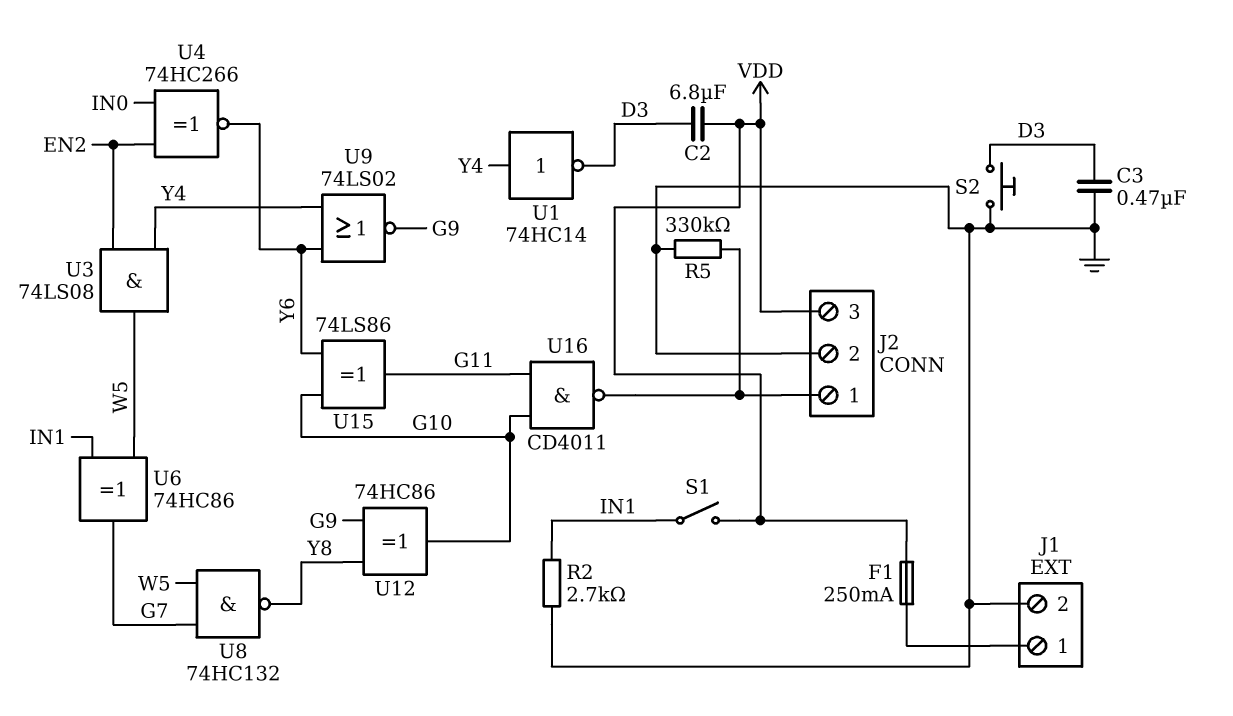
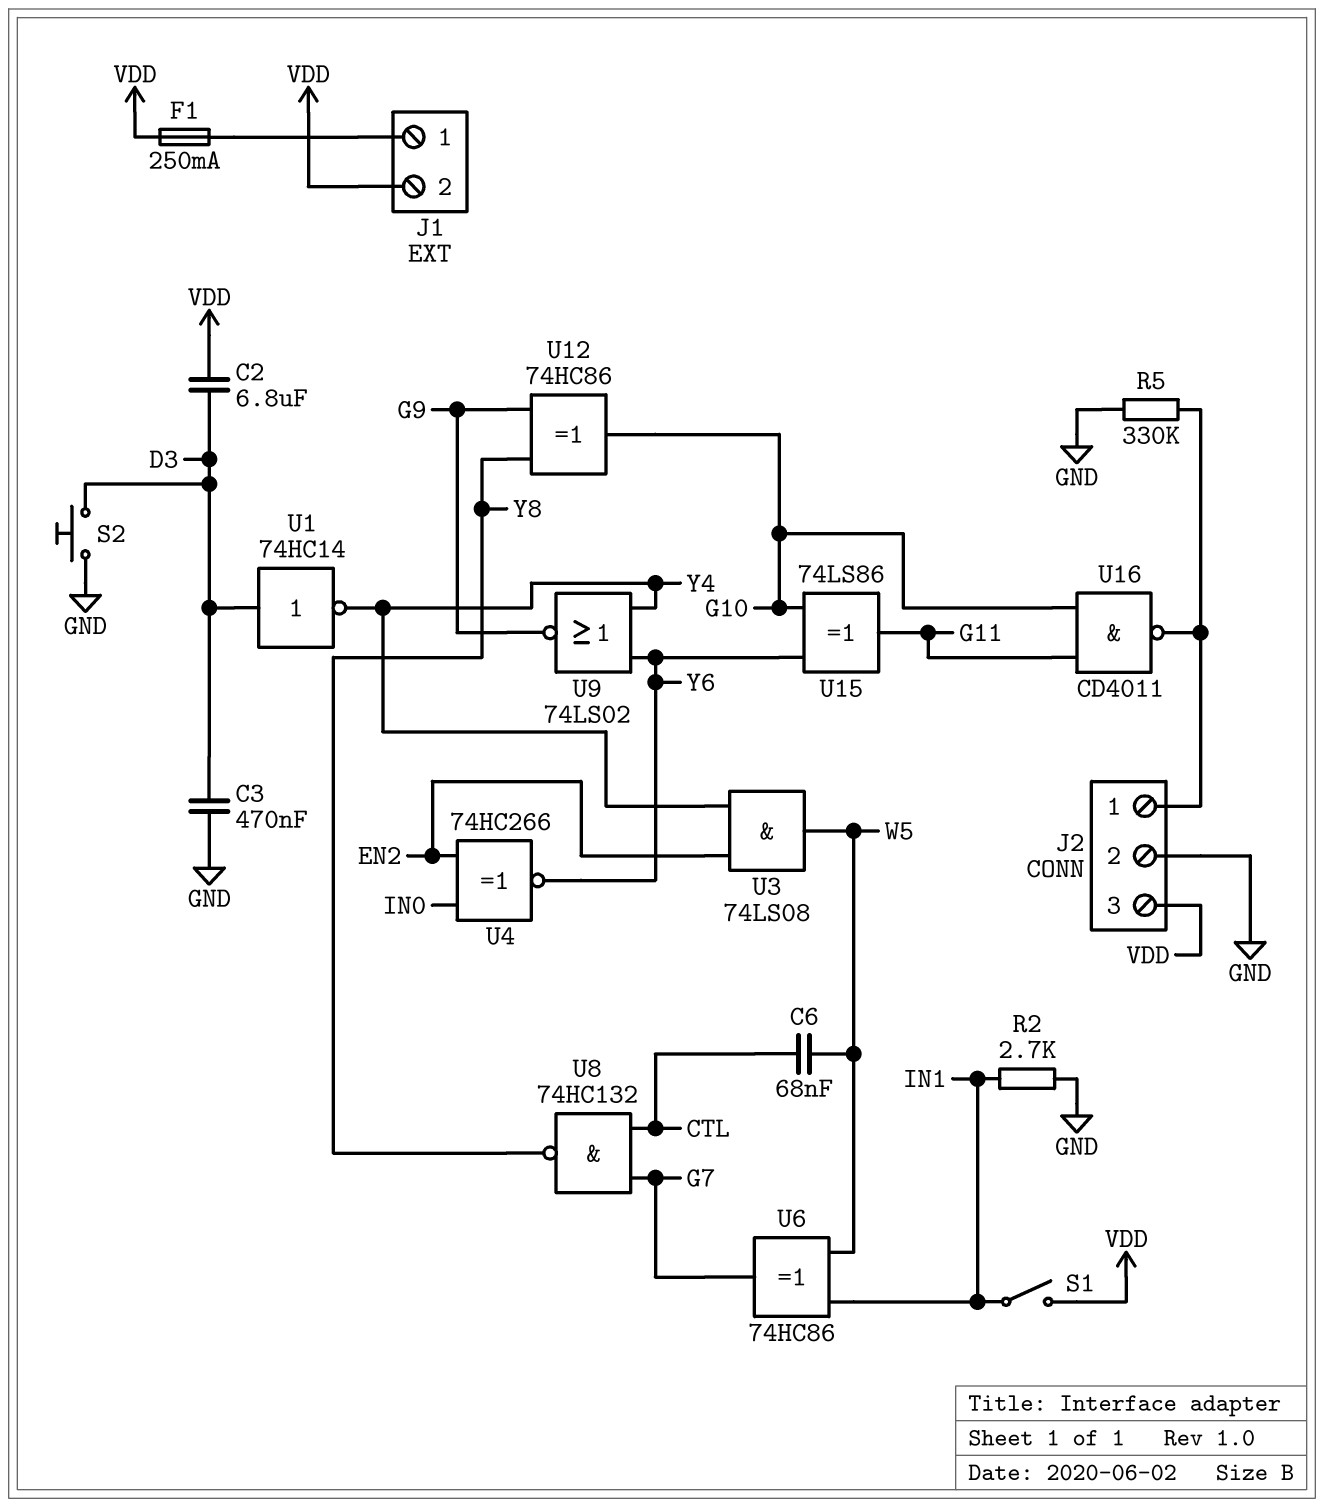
C6: none -> 68nF (CTL, W5)
J1 pin 2: GND -> VDD
U1: NOT 74HC14 (in Y4, out D3) -> NOT 74HC14 (in D3, out Y4)
U8: NAND 74HC132 (in G7, in W5, out Y8) -> NAND 74HC132 (in CTL, in G7, out Y8)

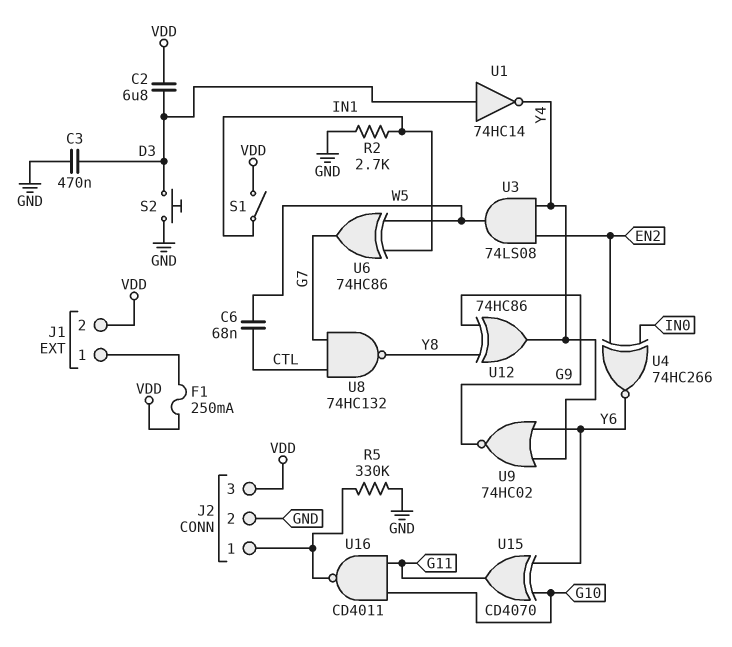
U9: NOR 74LS02 (in Y4, in Y6, out G9) -> NOR 74HC02 (in Y4, in Y6, out G9)
U12: XOR 74HC86 (in G9, in Y8, out G10) -> XOR 74HC86 (in G9, in Y8, out Y4)
U15: XOR 74LS86 (in G10, in Y6, out G11) -> XOR CD4070 (in G10, in Y6, out G11)

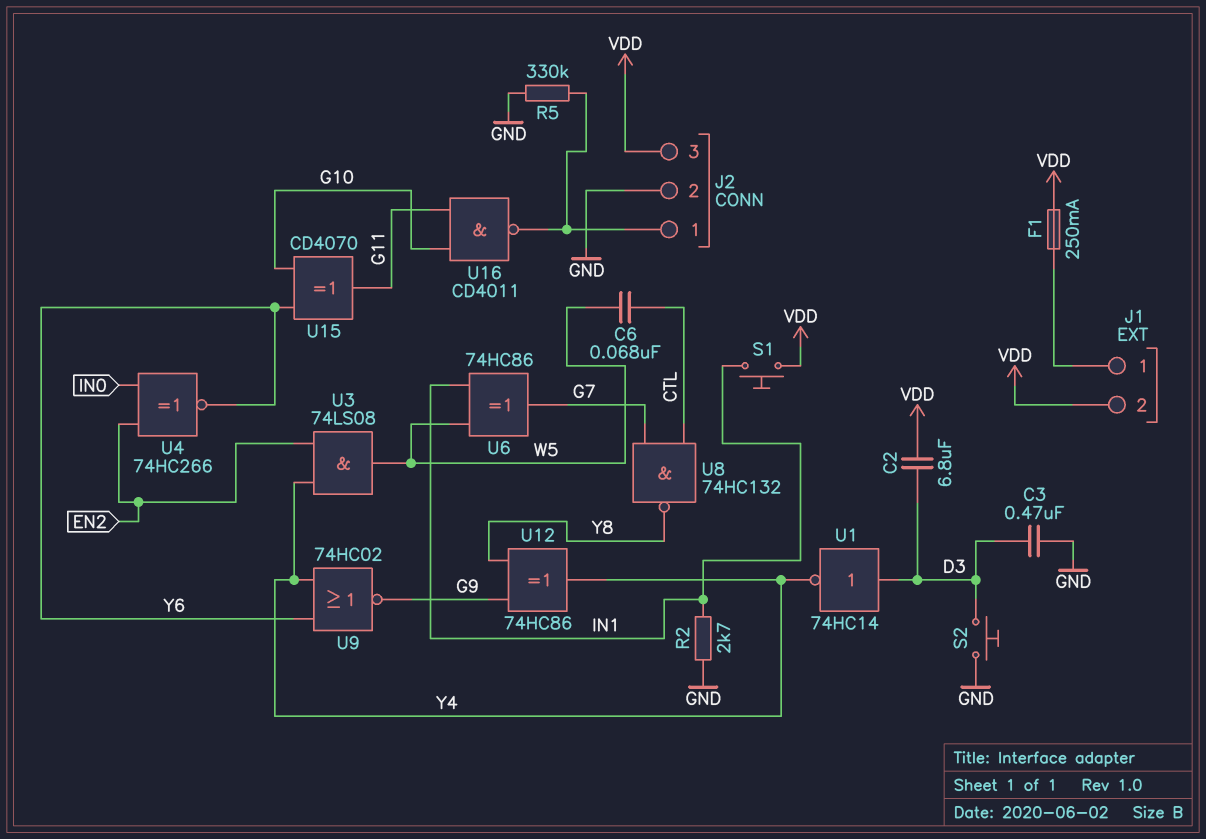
S1: switch (IN1, VDD) -> button (IN1, VDD)

